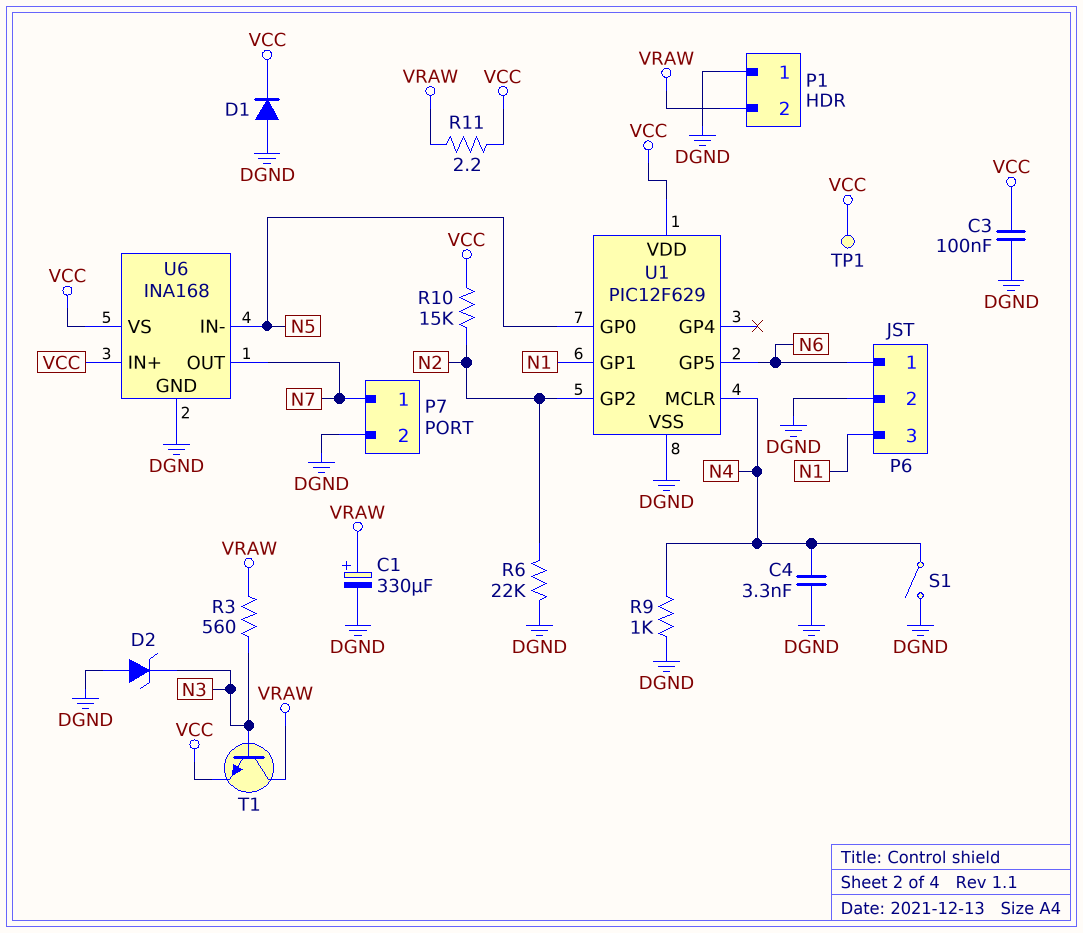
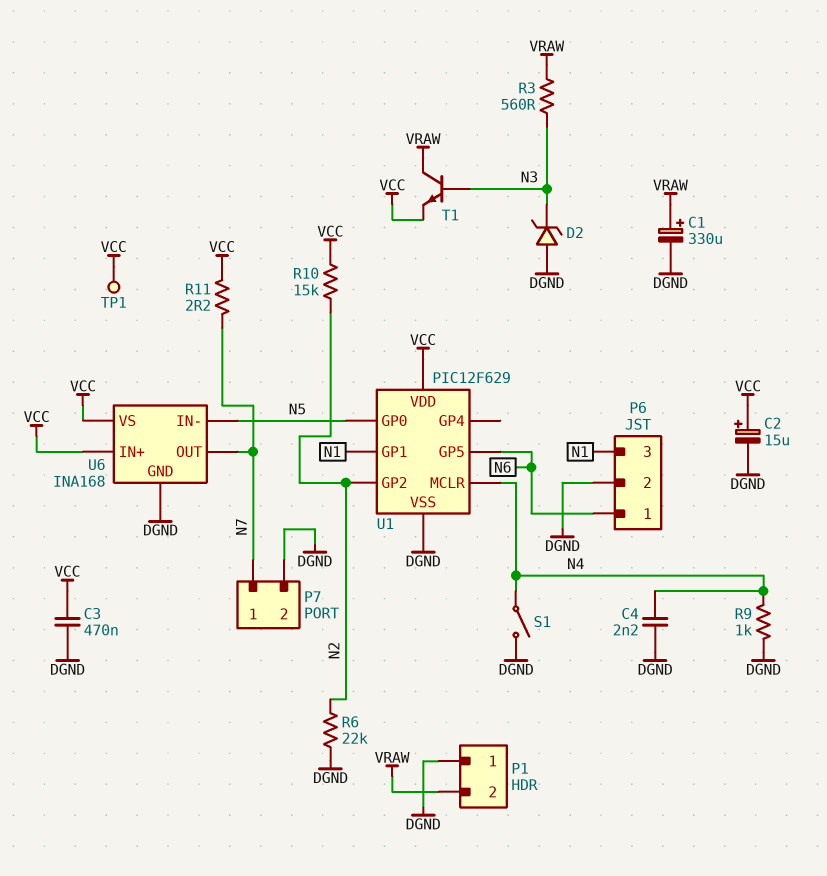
C2: none -> 15uF (plus VCC, minus DGND)
C3: 100nF (DGND, VCC) -> 470nF (DGND, VCC)
C4: 3.3nF (DGND, N4) -> 2.2nF (DGND, N4)
D1: diode (A DGND, K VCC) -> none
R11: 2.2 (VCC, VRAW) -> 2.2 (N7, VCC)

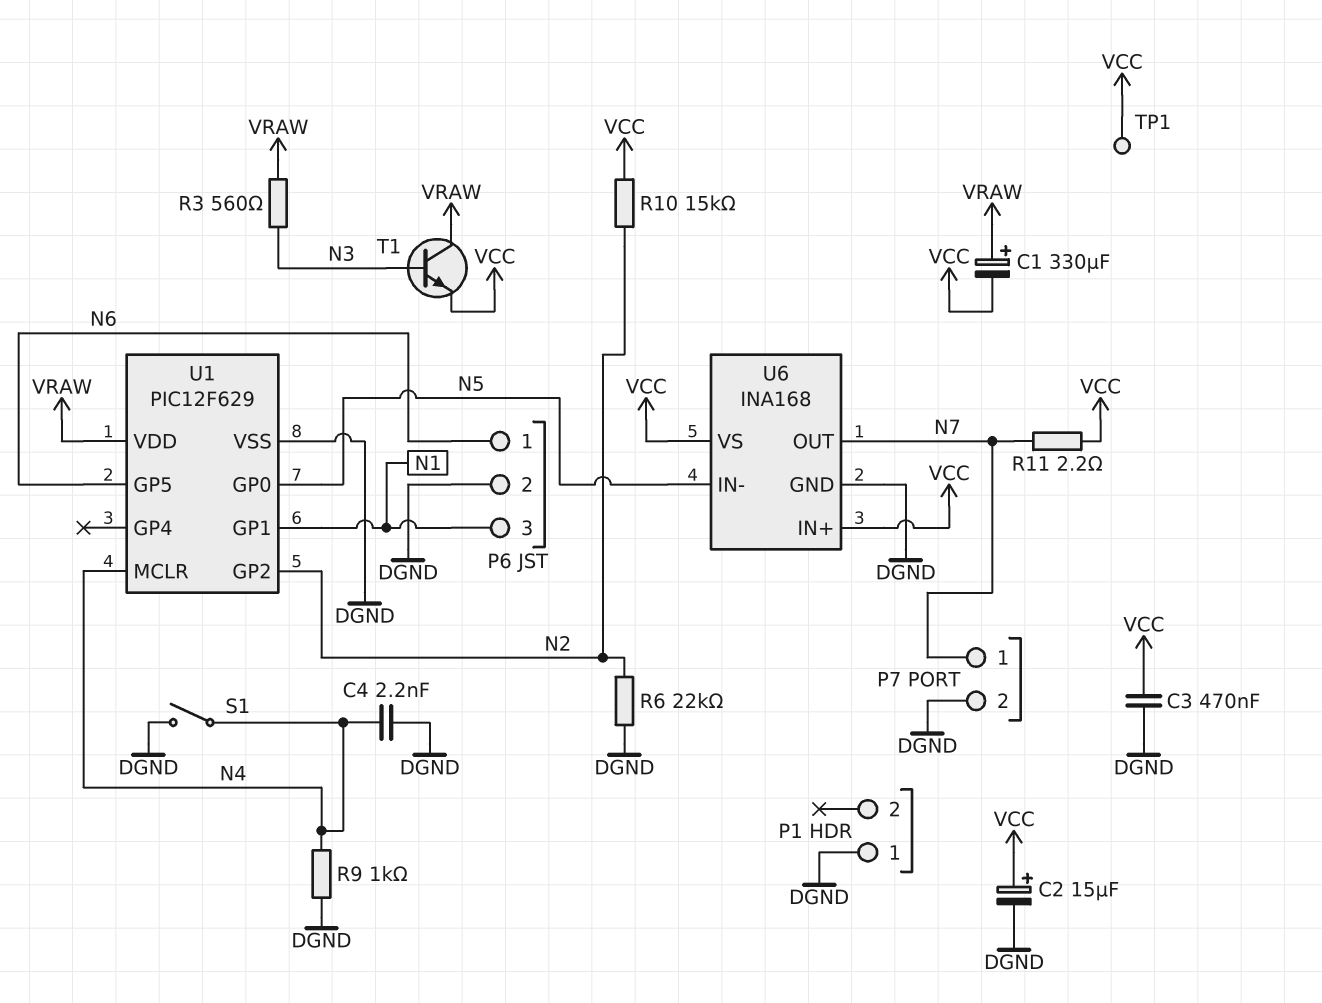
C1: 330uF (plus VRAW, minus DGND) -> 330uF (plus VRAW, minus VCC)
D2: zener (A DGND, K N3) -> none
P1 pin 2: VRAW -> none
U1 pin VDD: VCC -> VRAW

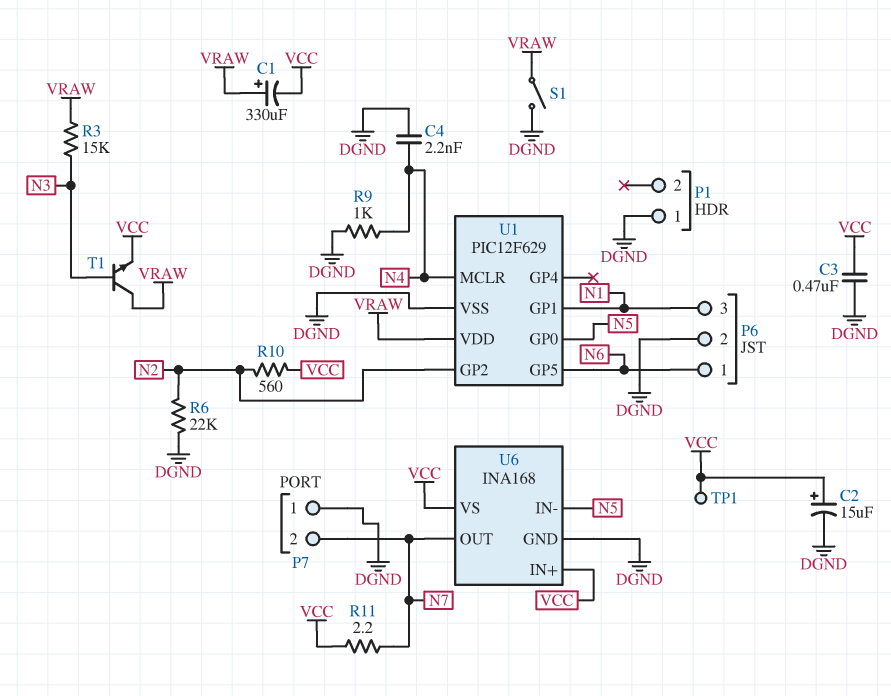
P7 pin 1: N7 -> DGND
P7 pin 2: DGND -> N7
R3: 560 (N3, VRAW) -> 15k (N3, VRAW)
R10: 15k (N2, VCC) -> 560 (N2, VCC)
S1: switch (DGND, N4) -> switch (DGND, VRAW)

